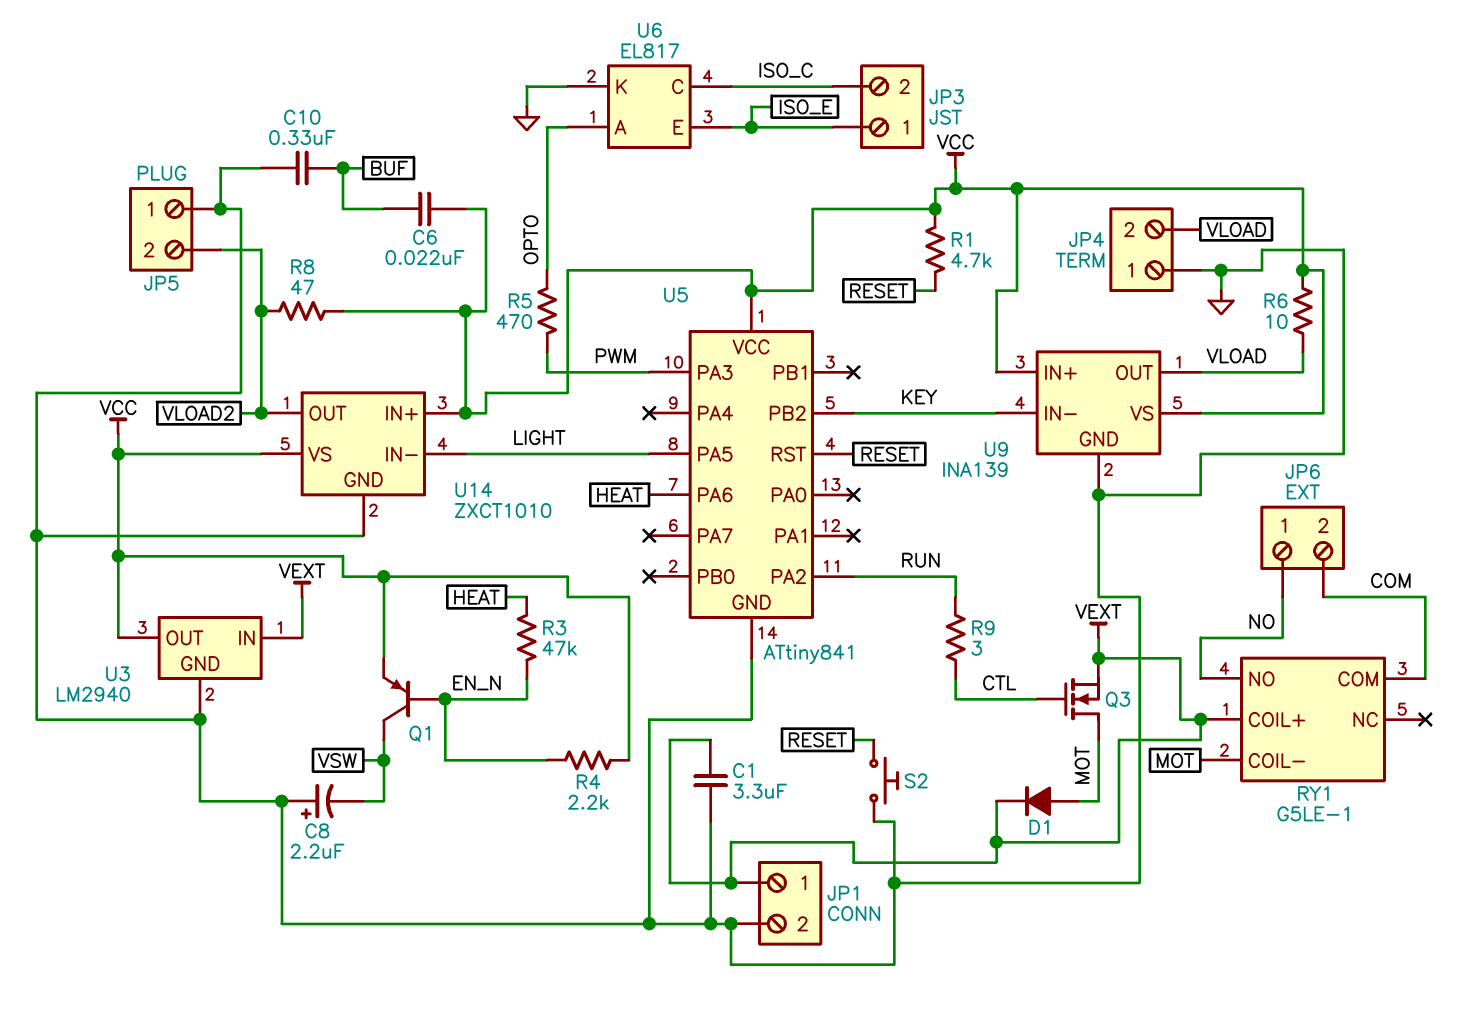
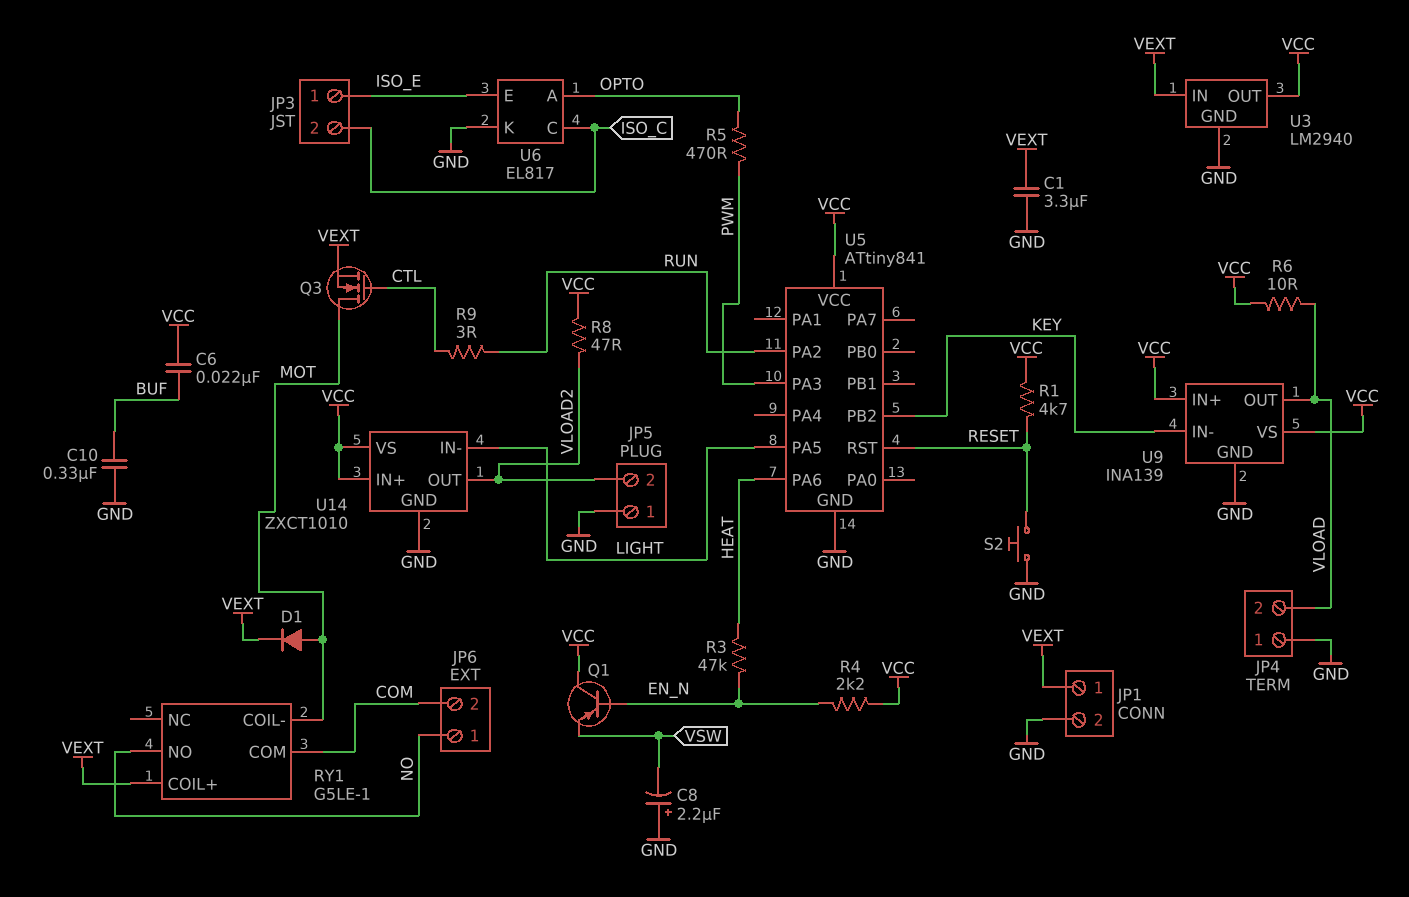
Q1: PNP (B EN_N, C VSW, E VCC) -> PNP (B EN_N, C VCC, E VSW)

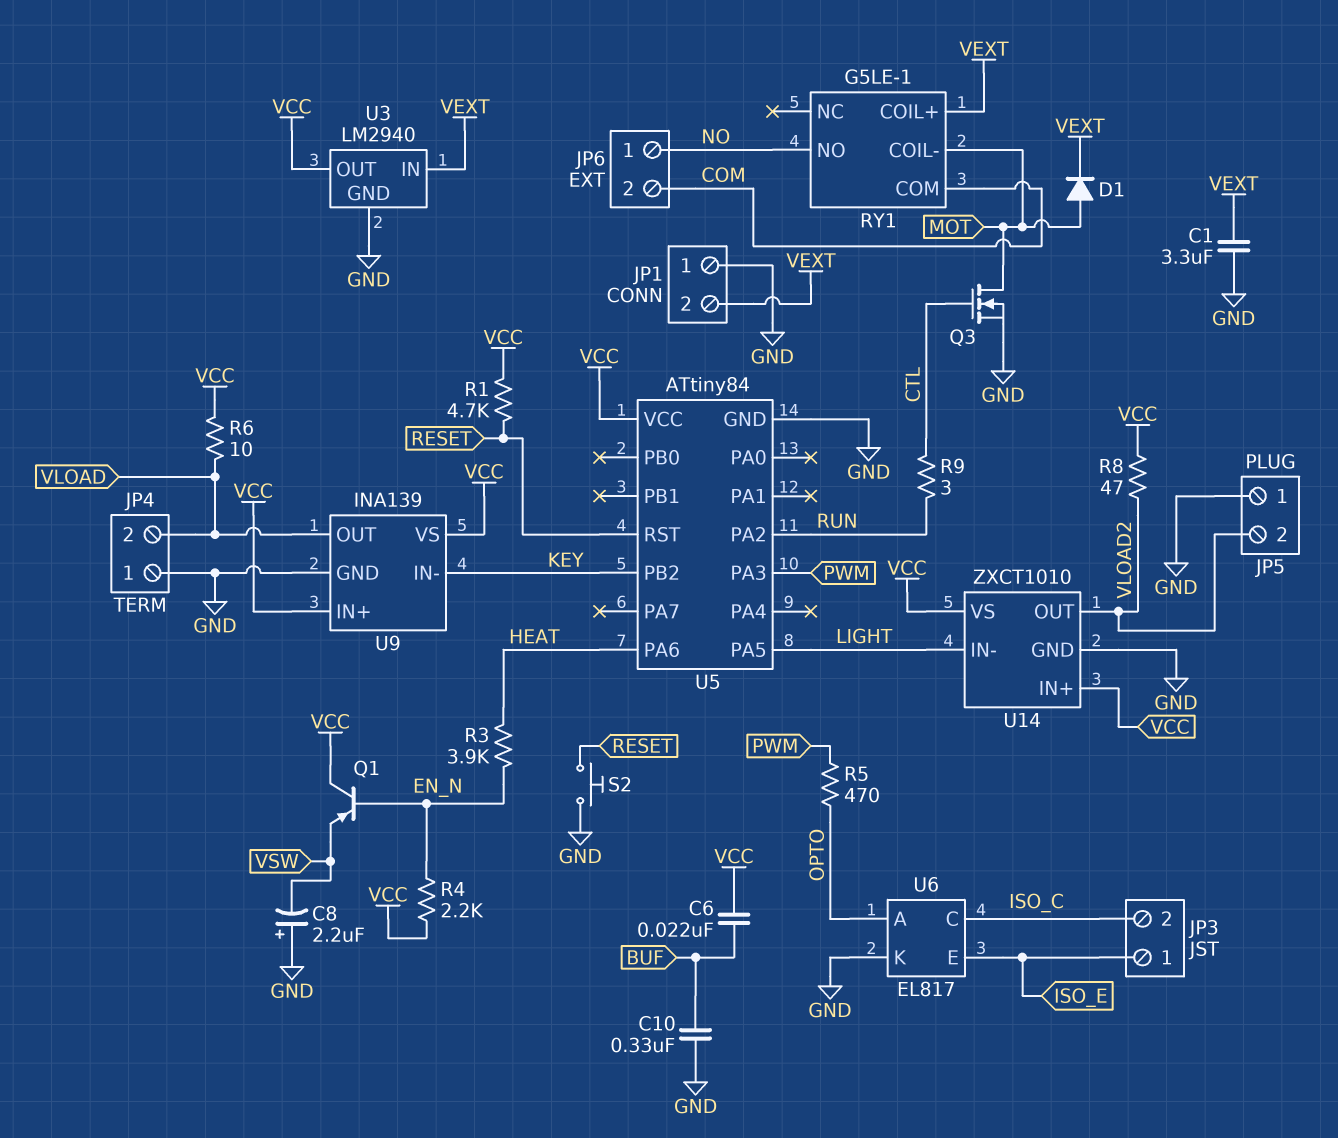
JP1 pin 1: VEXT -> GND
JP1 pin 2: GND -> VEXT
Q3: NMOS (G CTL, D MOT, S VEXT) -> NMOS (G CTL, D MOT, S GND)
R3: 47k (EN_N, HEAT) -> 3.9k (EN_N, HEAT)
U5: ATtiny841 -> ATtiny84

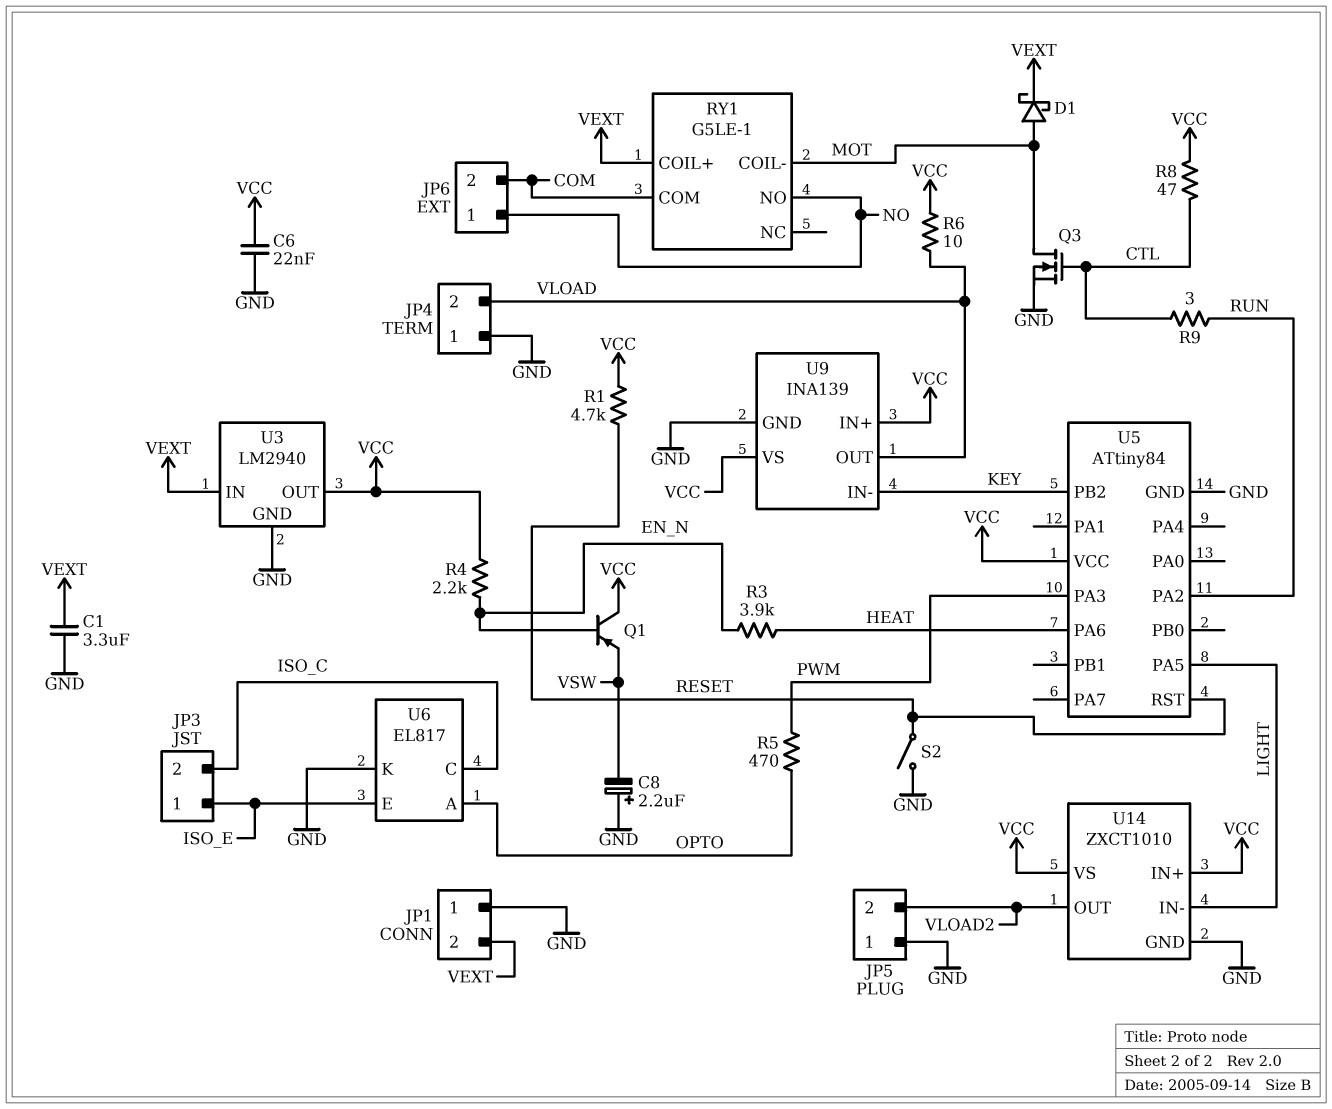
C6: 22nF (BUF, VCC) -> 22nF (GND, VCC)
C10: 330nF (BUF, GND) -> none
D1: diode (A MOT, K VEXT) -> schottky (A MOT, K VEXT)
R8: 47 (VCC, VLOAD2) -> 47 (CTL, VCC)
S2: button (GND, RESET) -> switch (GND, RESET)

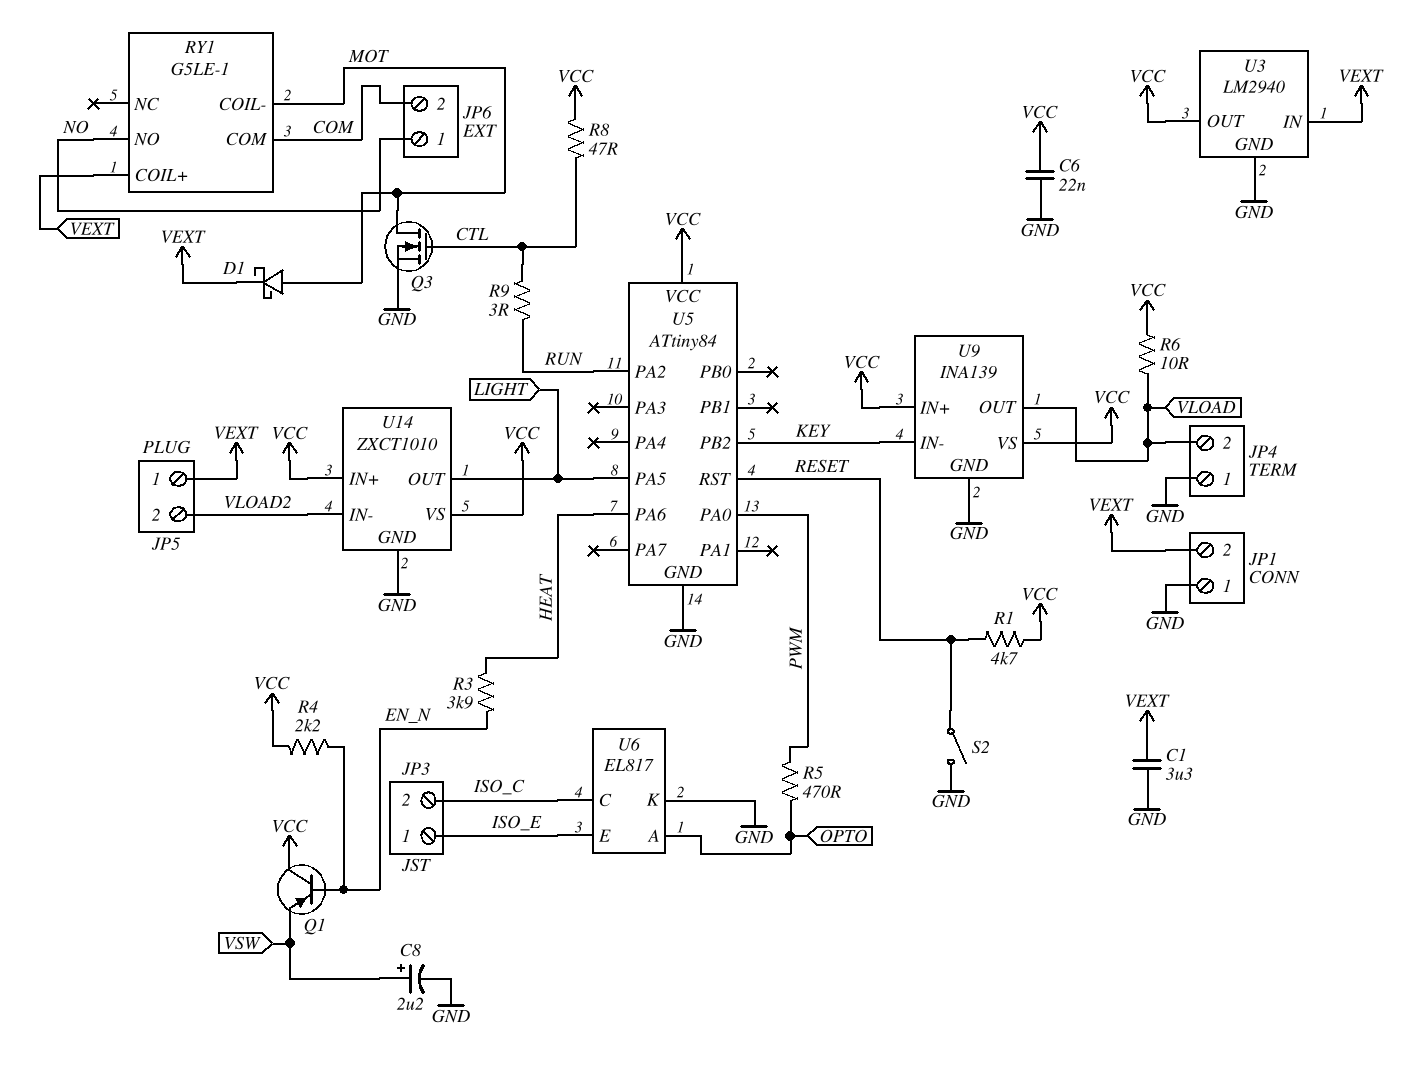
C8: 2.2uF (plus GND, minus VSW) -> 2.2uF (plus VSW, minus GND)
JP5 pin 1: GND -> VEXT
U5 pin PA0: none -> PWM
U5 pin PA3: PWM -> none
U14 pin IN-: LIGHT -> VLOAD2
U14 pin OUT: VLOAD2 -> LIGHT

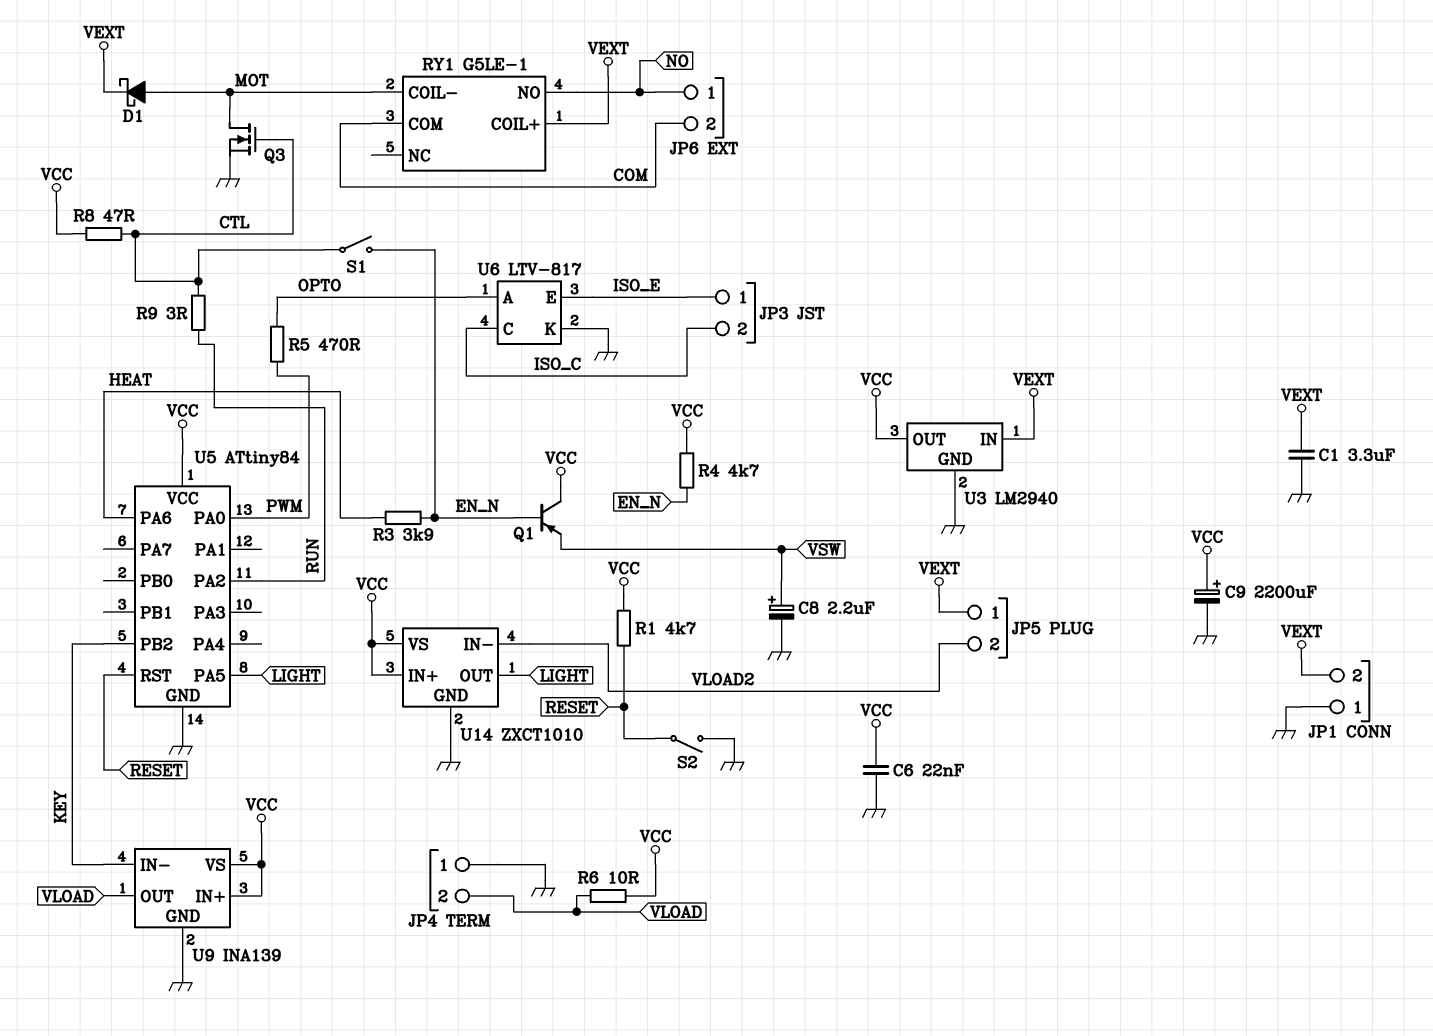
C9: none -> 2200uF (plus VCC, minus GND)
R4: 2.2k (EN_N, VCC) -> 4.7k (EN_N, VCC)
S1: none -> switch (CTL, EN_N)
U6: EL817 -> LTV-817

